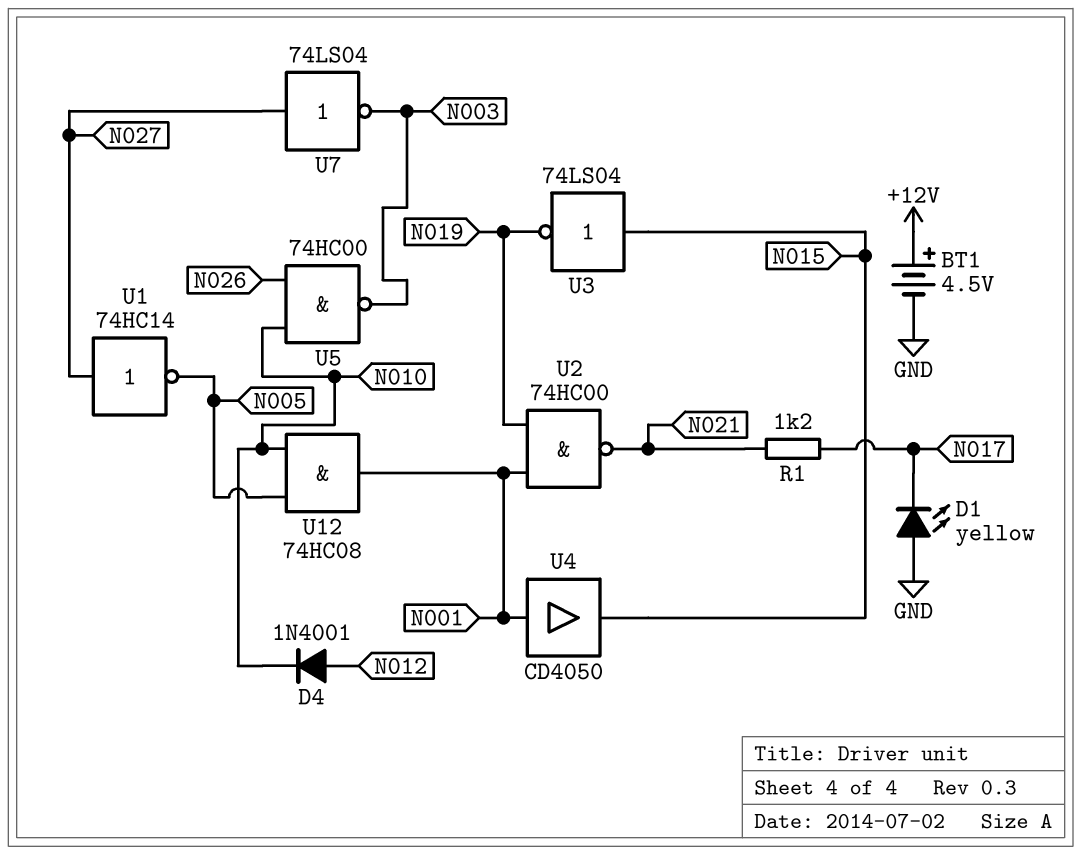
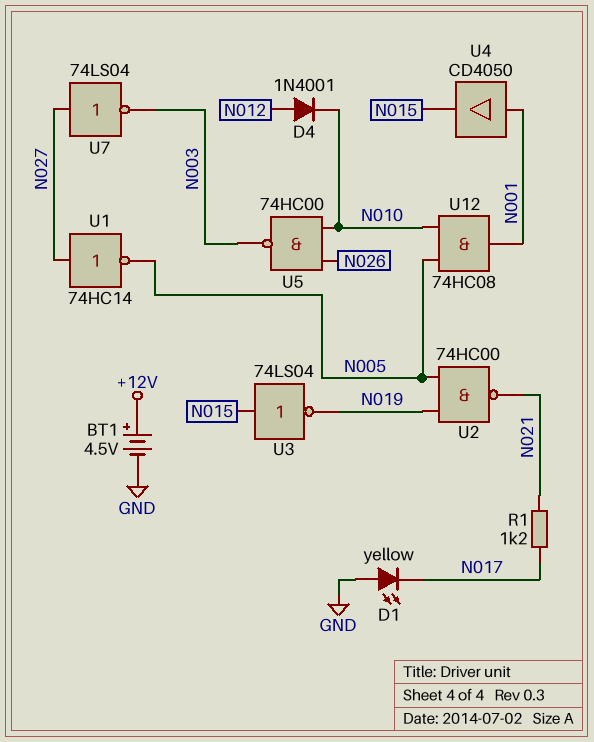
U2: NAND 74HC00 (in N001, in N019, out N021) -> NAND 74HC00 (in N005, in N019, out N021)

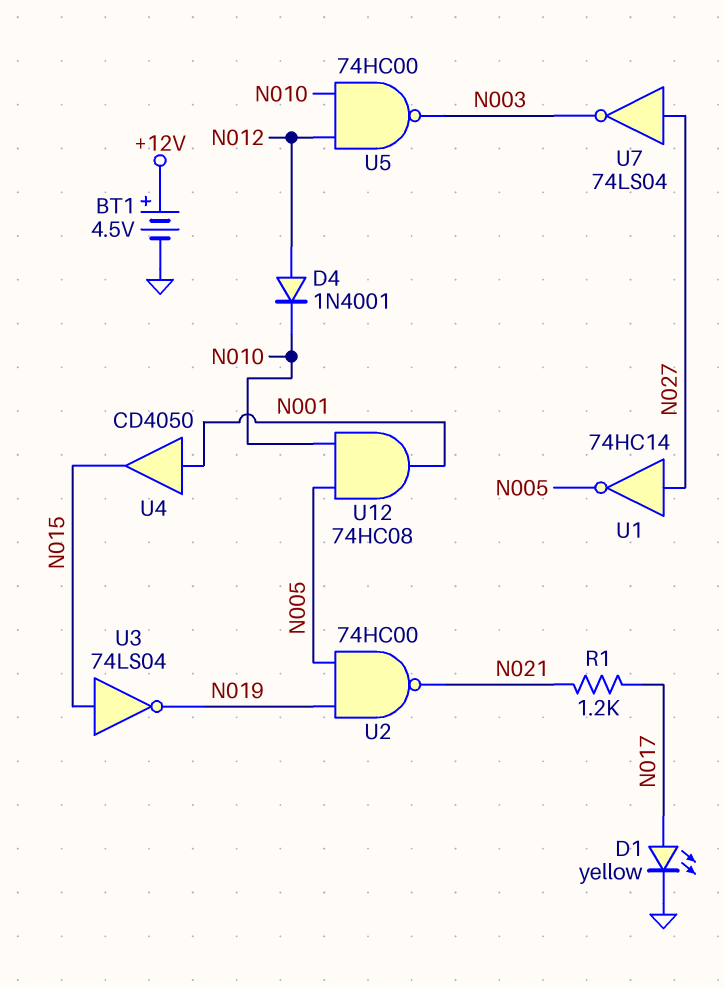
D1: LED yellow (A GND, K N017) -> LED yellow (A N017, K GND)
U5: NAND 74HC00 (in N010, in N026, out N003) -> NAND 74HC00 (in N010, in N012, out N003)

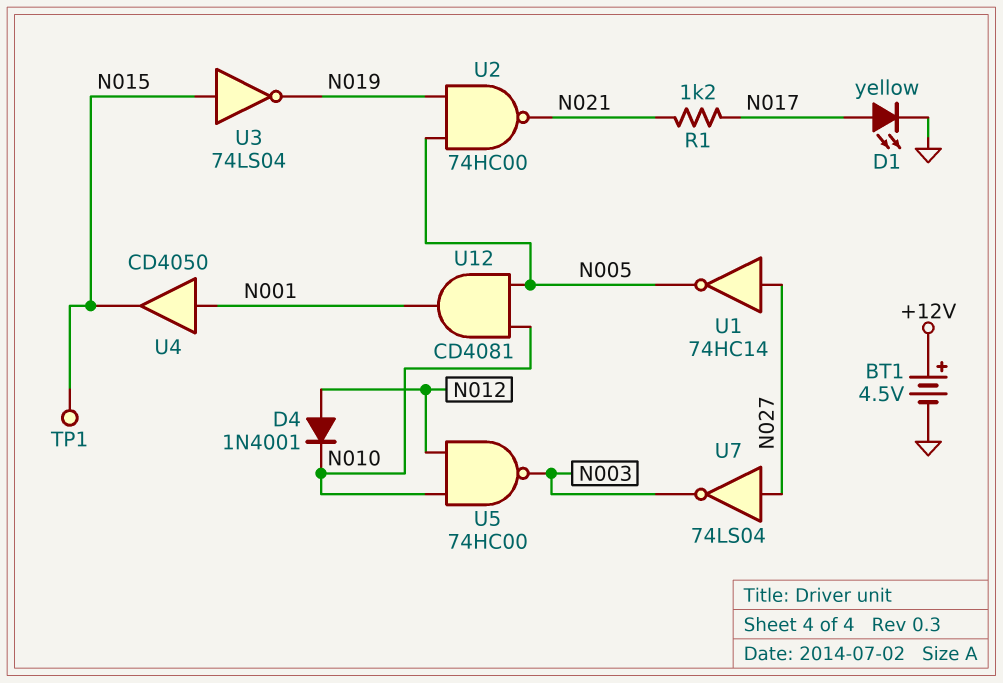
TP1: none -> test point (N015)
U12: AND 74HC08 (in N005, in N010, out N001) -> AND CD4081 (in N005, in N010, out N001)

